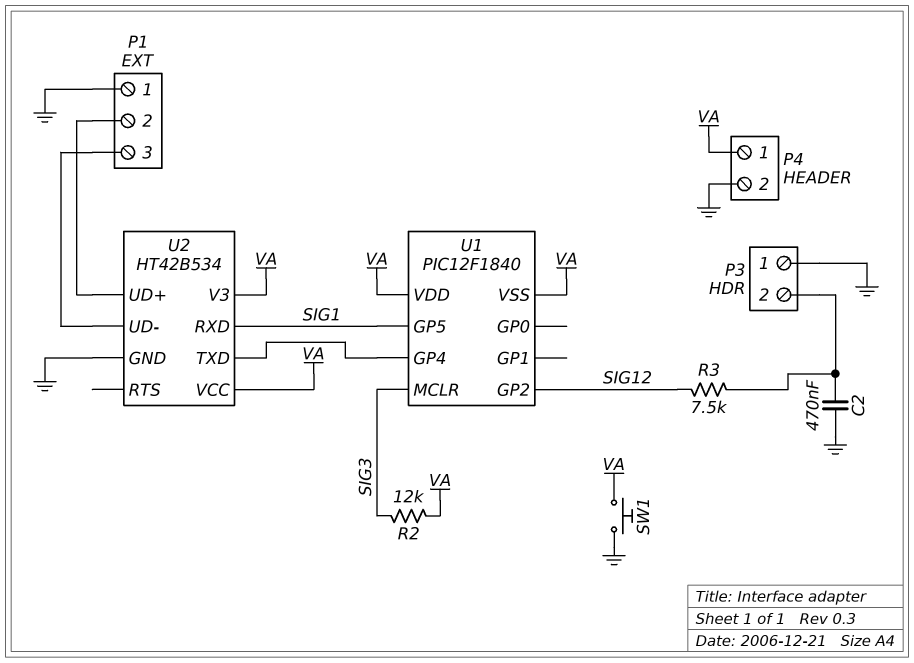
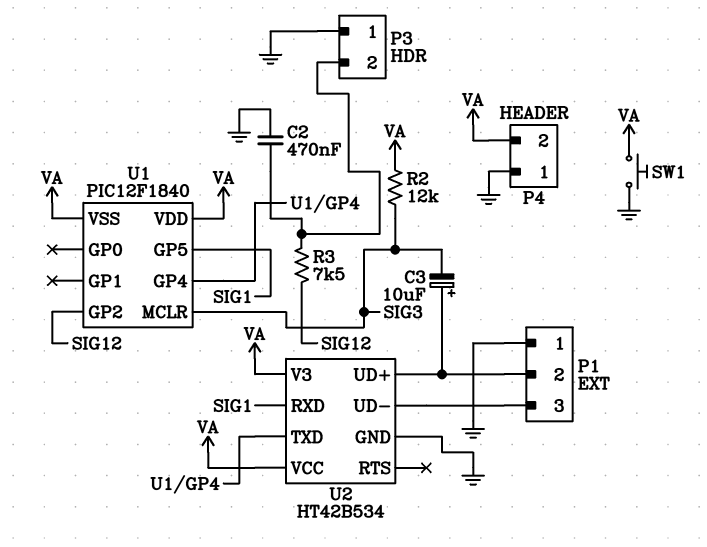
C3: none -> 10uF (plus P1/2, minus SIG3)
P4 pin 1: VA -> GND
P4 pin 2: GND -> VA

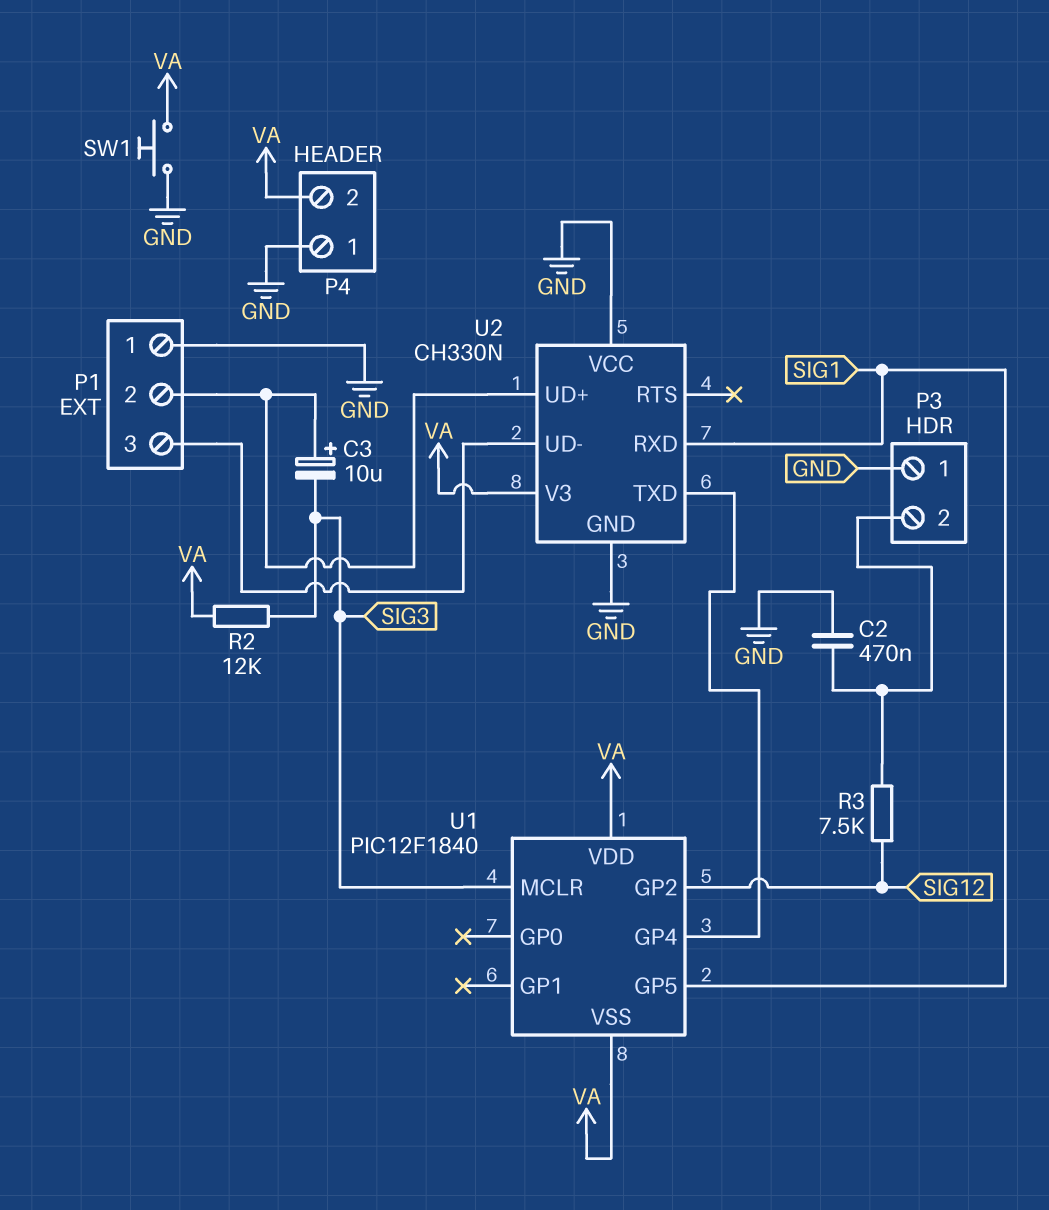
U2: HT42B534 -> CH330N
U2 pin VCC: VA -> GND

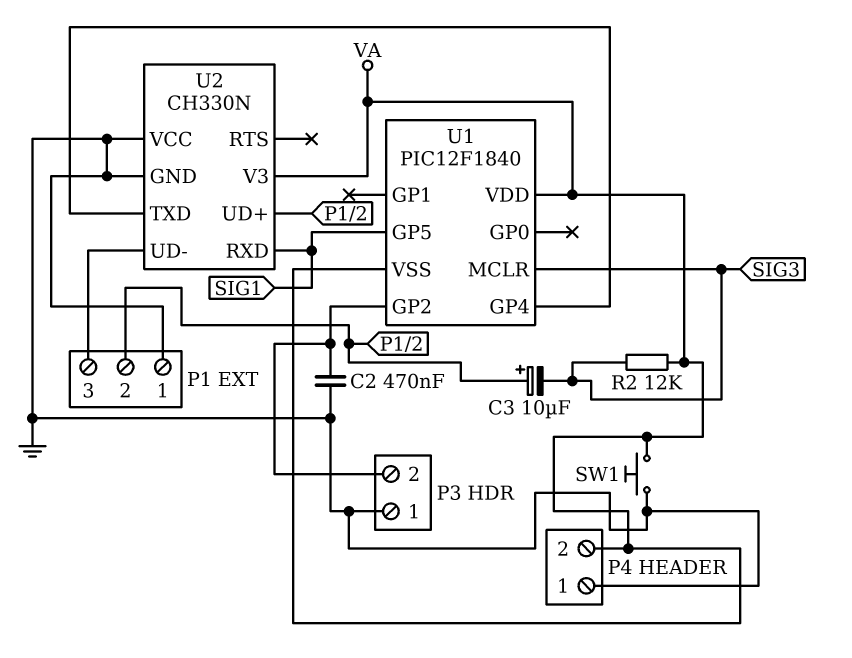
R3: 7.5k (P3/2, SIG12) -> none
U1 pin GP2: SIG12 -> P3/2

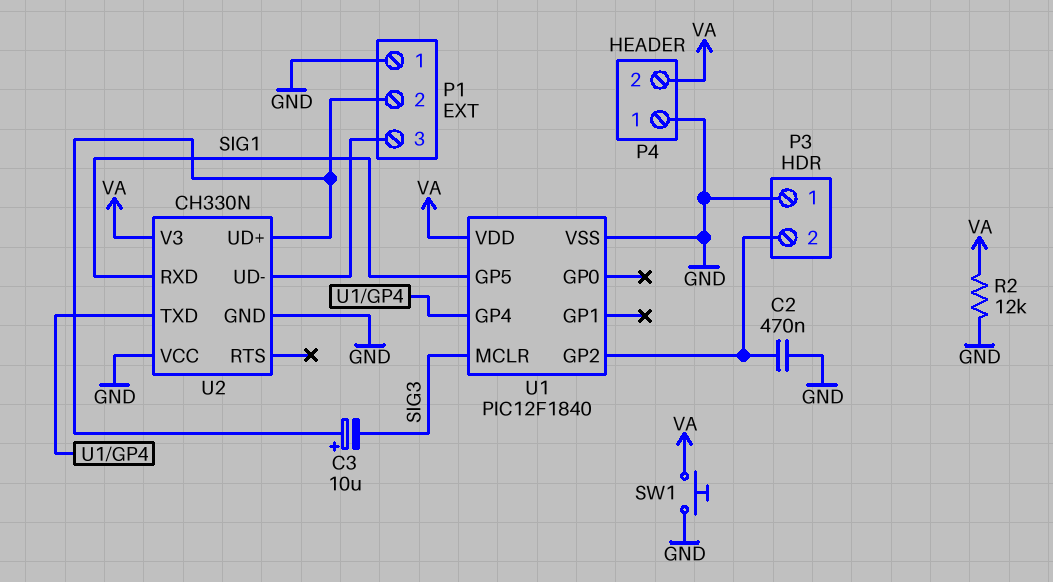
R2: 12k (SIG3, VA) -> 12k (GND, VA)
U1 pin VSS: VA -> GND

